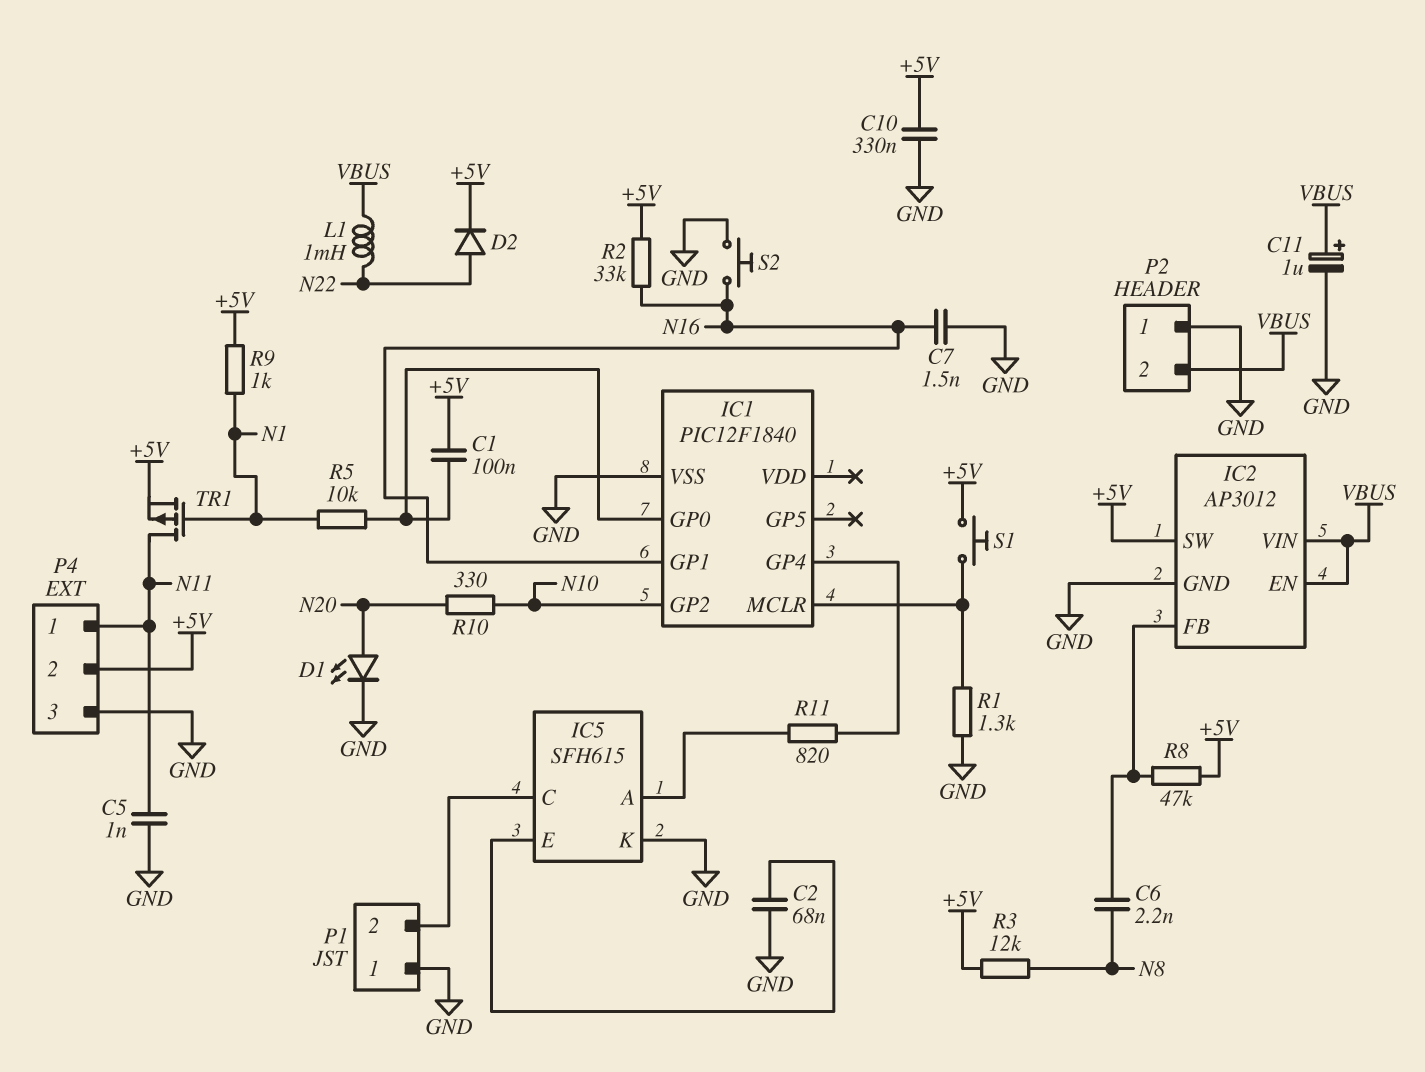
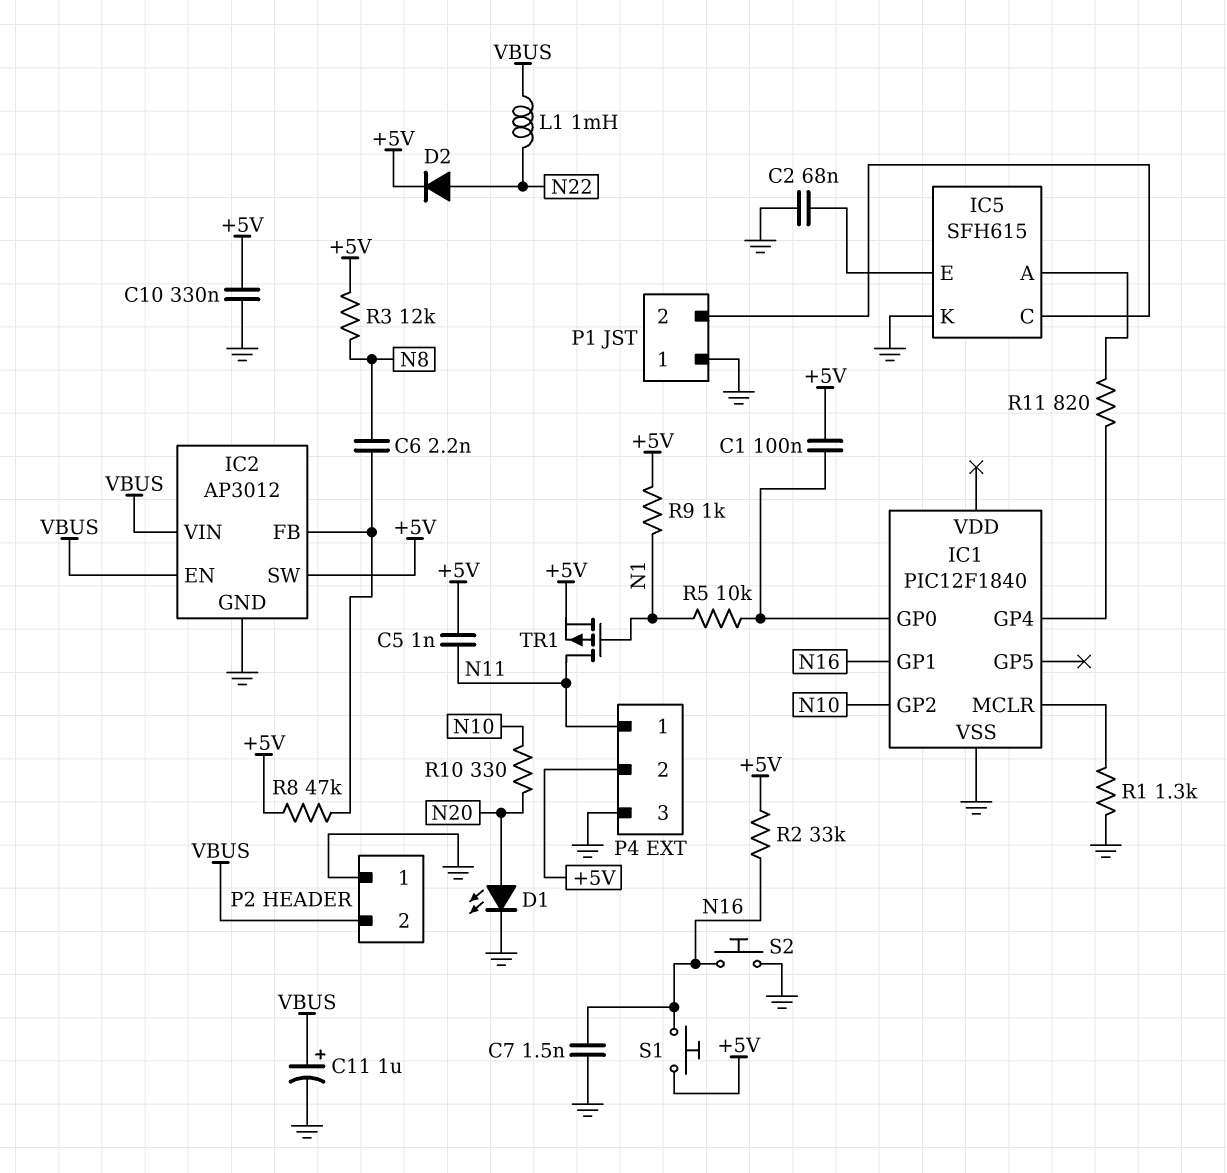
C5: 1nF (GND, N11) -> 1nF (+5V, N11)
S1: button (+5V, IC1/MCLR) -> button (+5V, N16)

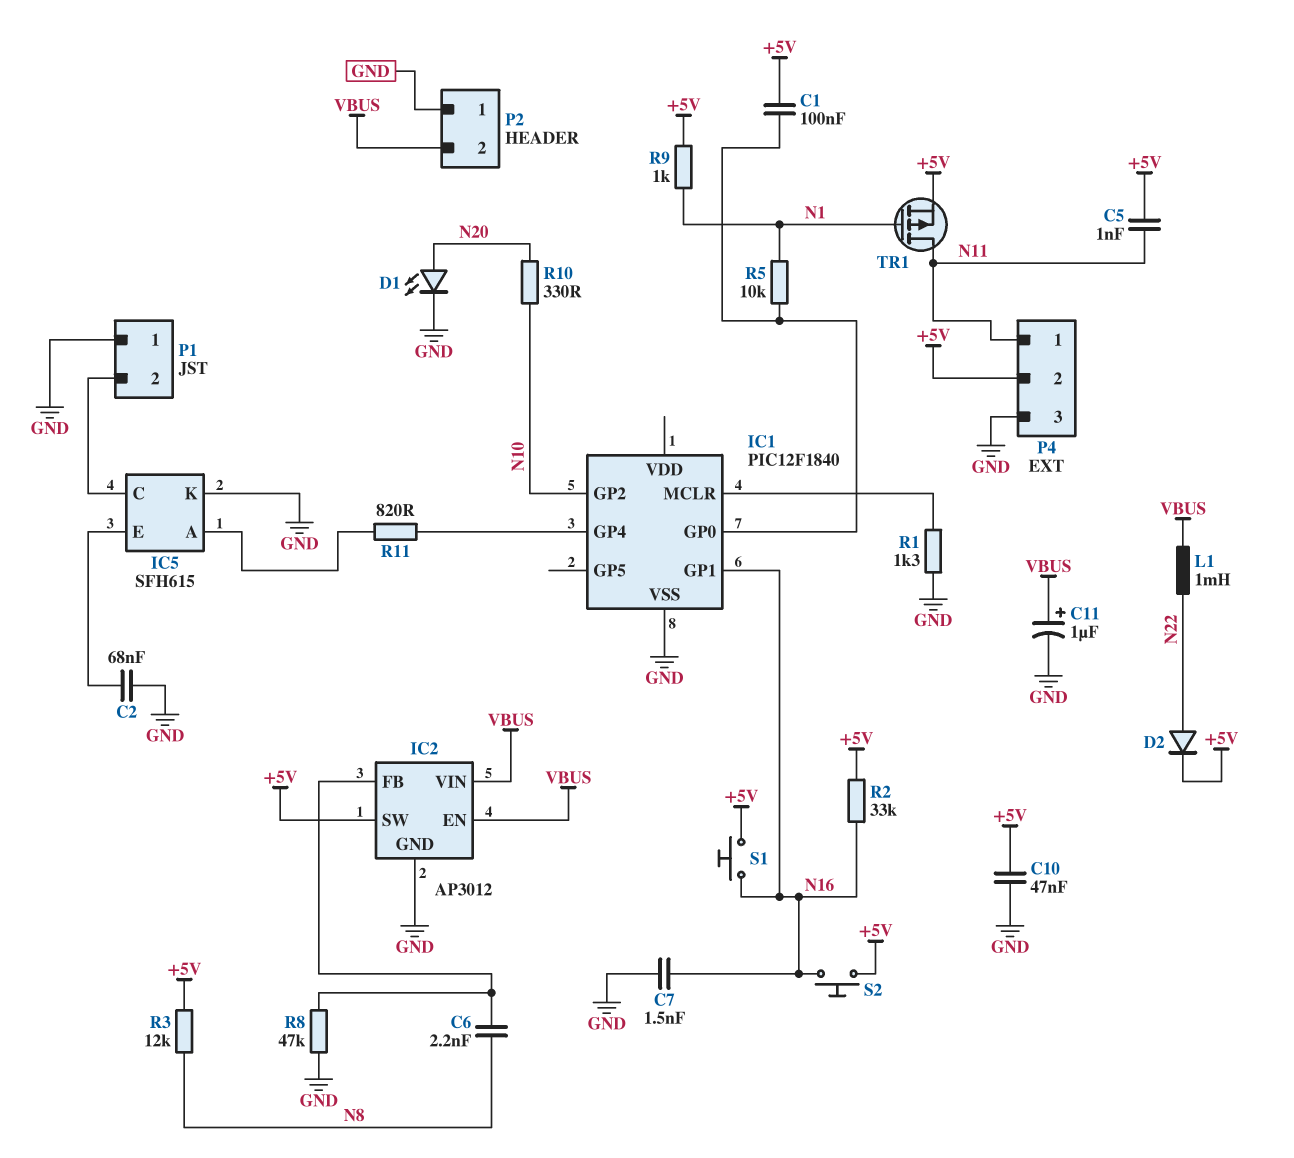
C10: 330nF (+5V, GND) -> 47nF (+5V, GND)
R8: 47k (+5V, IC2/FB) -> 47k (GND, IC2/FB)
S2: button (GND, N16) -> button (+5V, N16)

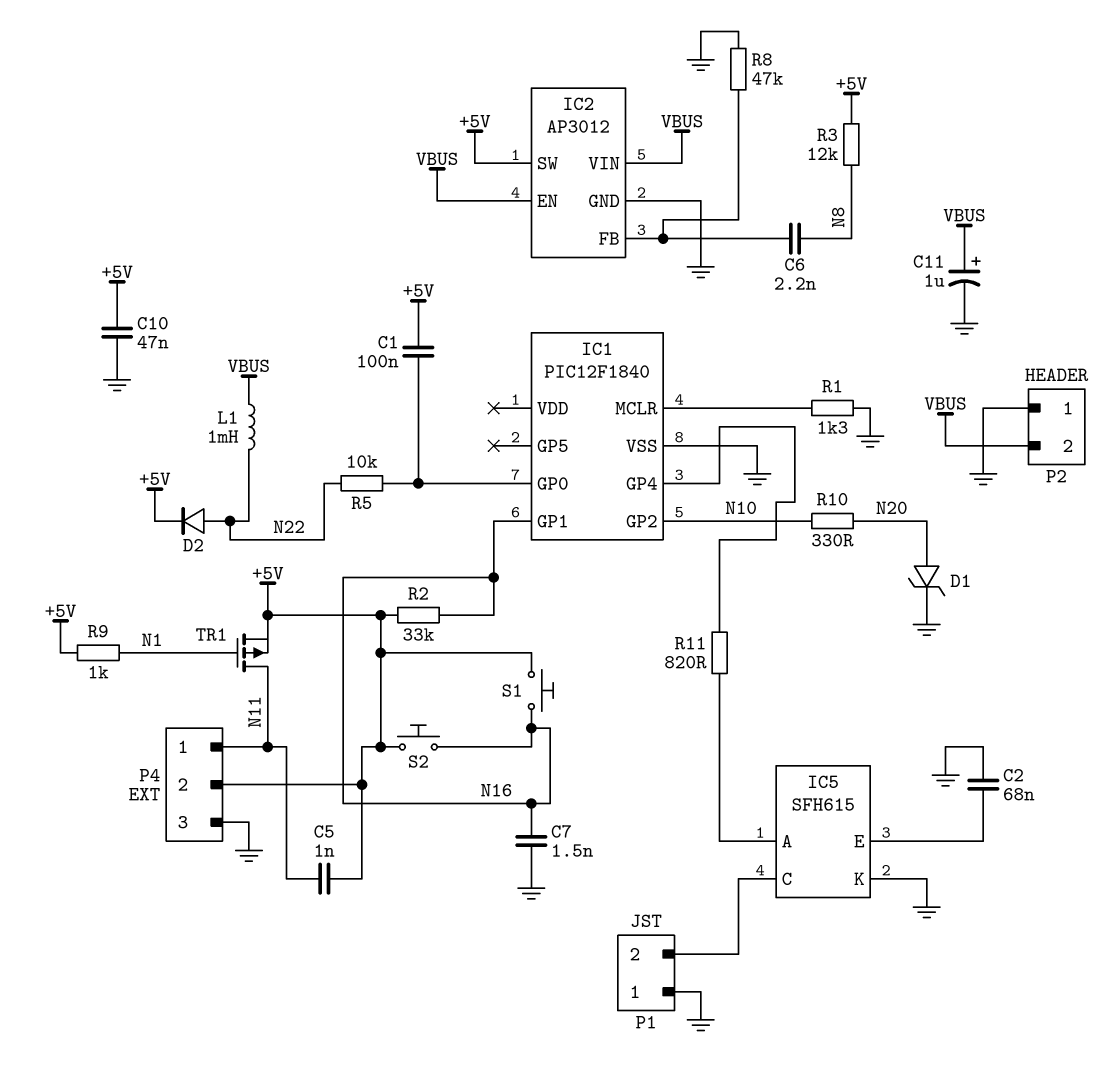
D1: LED (A N20, K GND) -> zener (A N20, K GND)
R5: 10k (IC1/GP0, N1) -> 10k (IC1/GP0, N22)

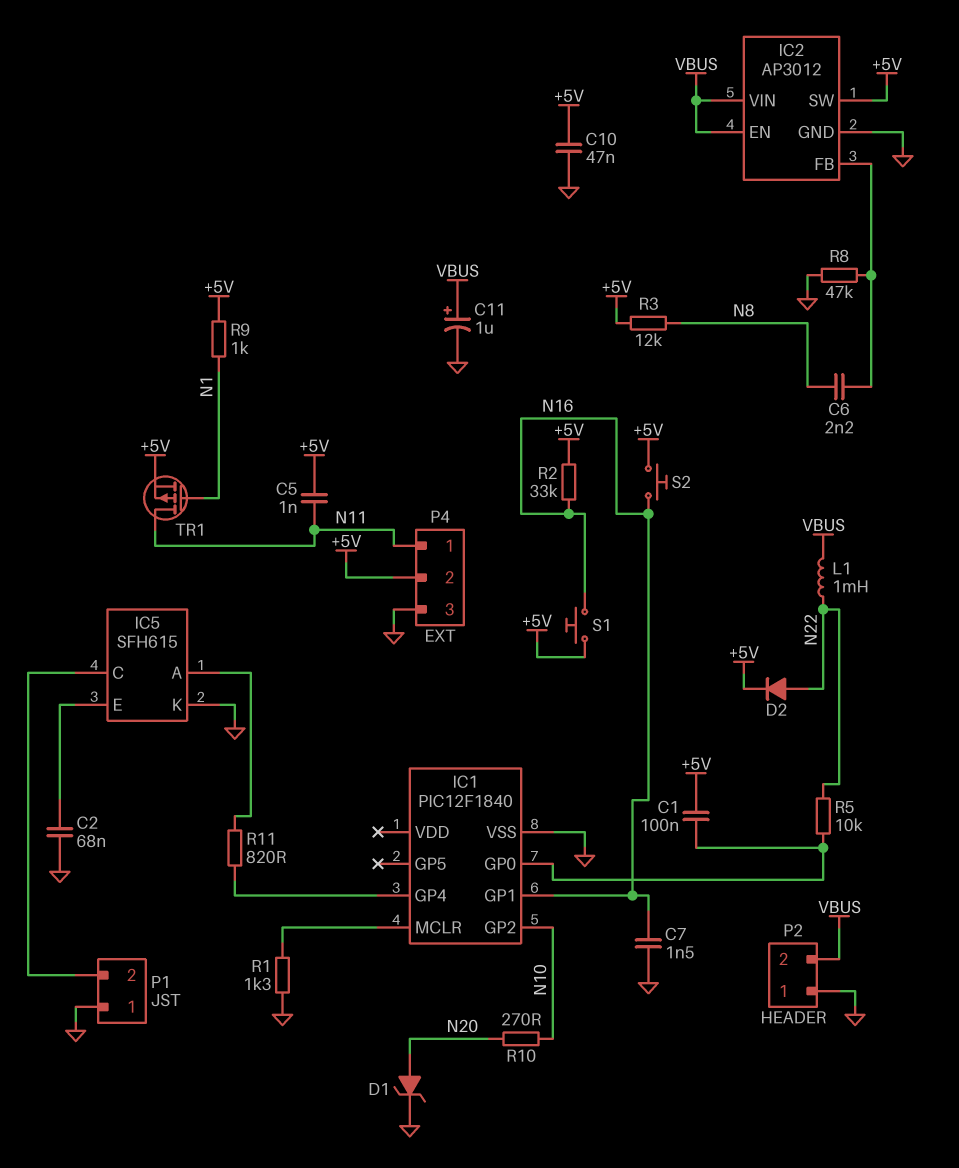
R10: 330 (N10, N20) -> 270 (N10, N20)

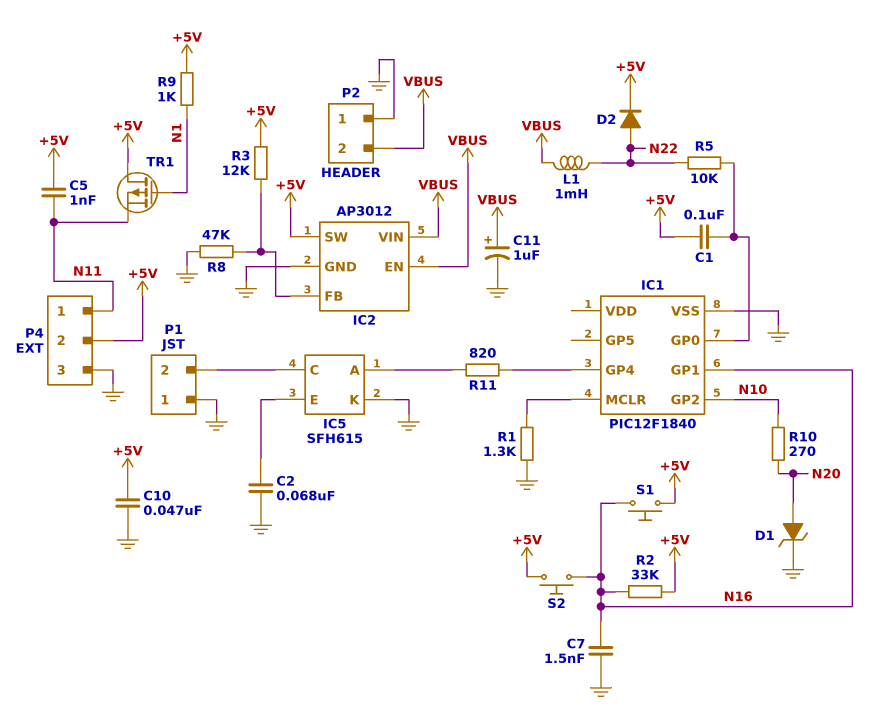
C6: 2.2nF (IC2/FB, N8) -> none
R3: 12k (+5V, N8) -> 12k (+5V, IC2/FB)
TR1: PMOS (G N1, D N11, S +5V) -> PMOS (G N1, D +5V, S N11)

